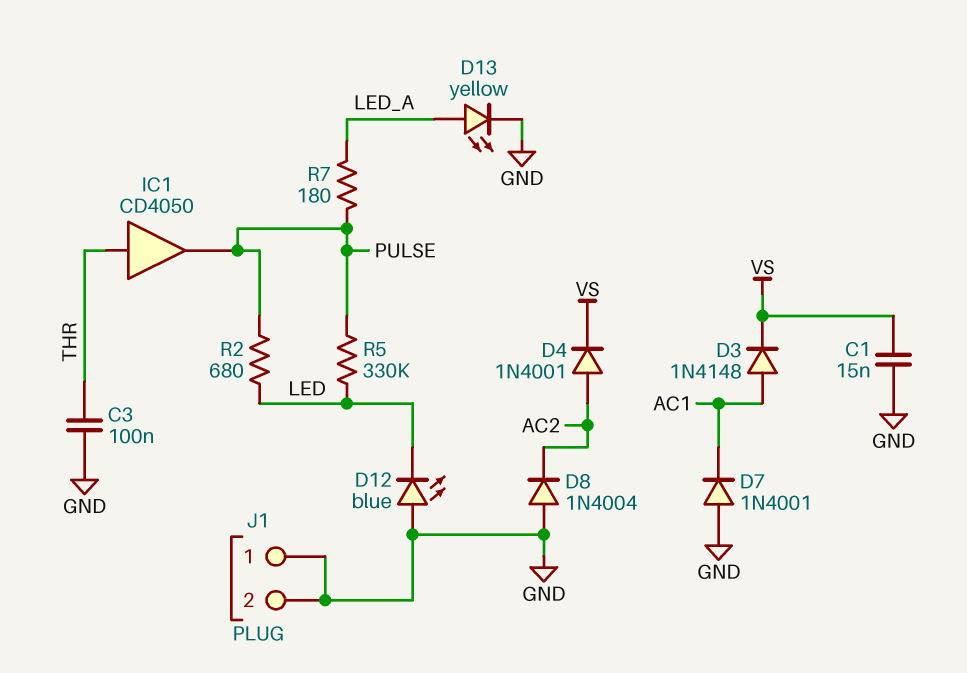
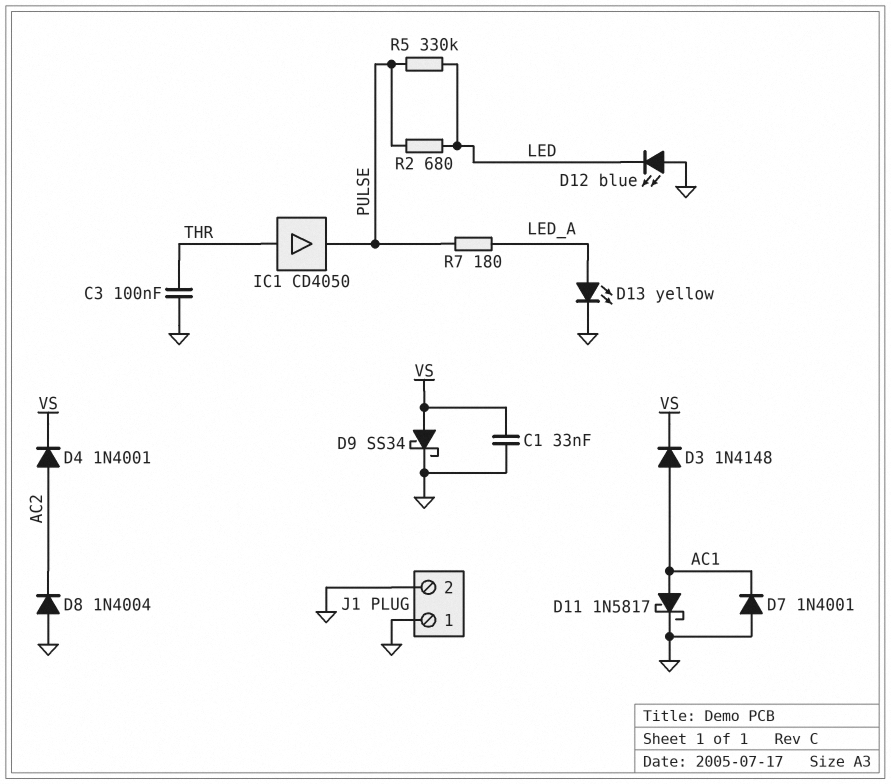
C1: 15nF (GND, VS) -> 33nF (GND, VS)
D9: none -> schottky SS34 (A VS, K GND)
D11: none -> schottky 1N5817 (A AC1, K GND)

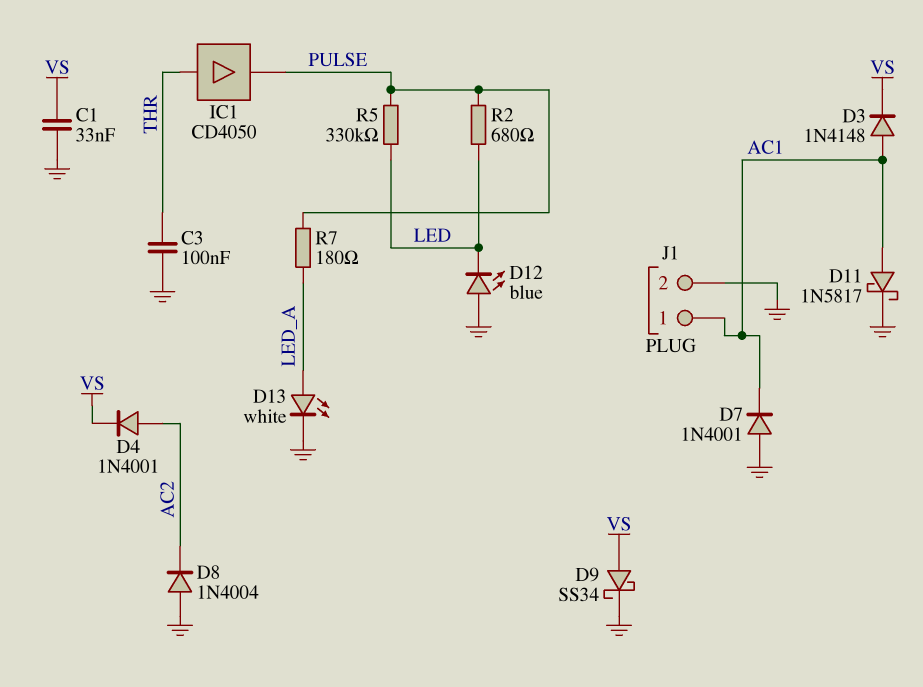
D13: LED yellow (A LED_A, K GND) -> LED white (A LED_A, K GND)
J1 pin 1: GND -> AC1

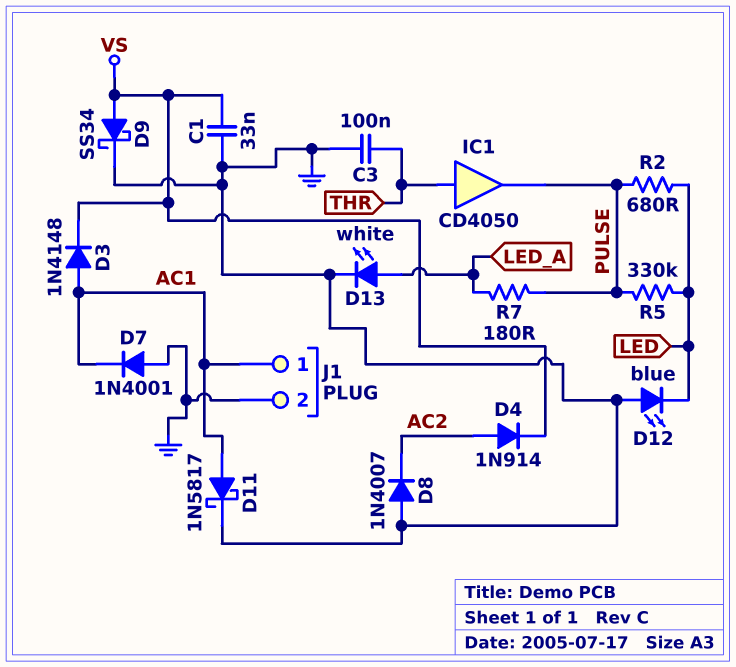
D4: diode 1N4001 (A AC2, K VS) -> diode 1N914 (A AC2, K VS)
D8: diode 1N4004 (A GND, K AC2) -> diode 1N4007 (A GND, K AC2)

